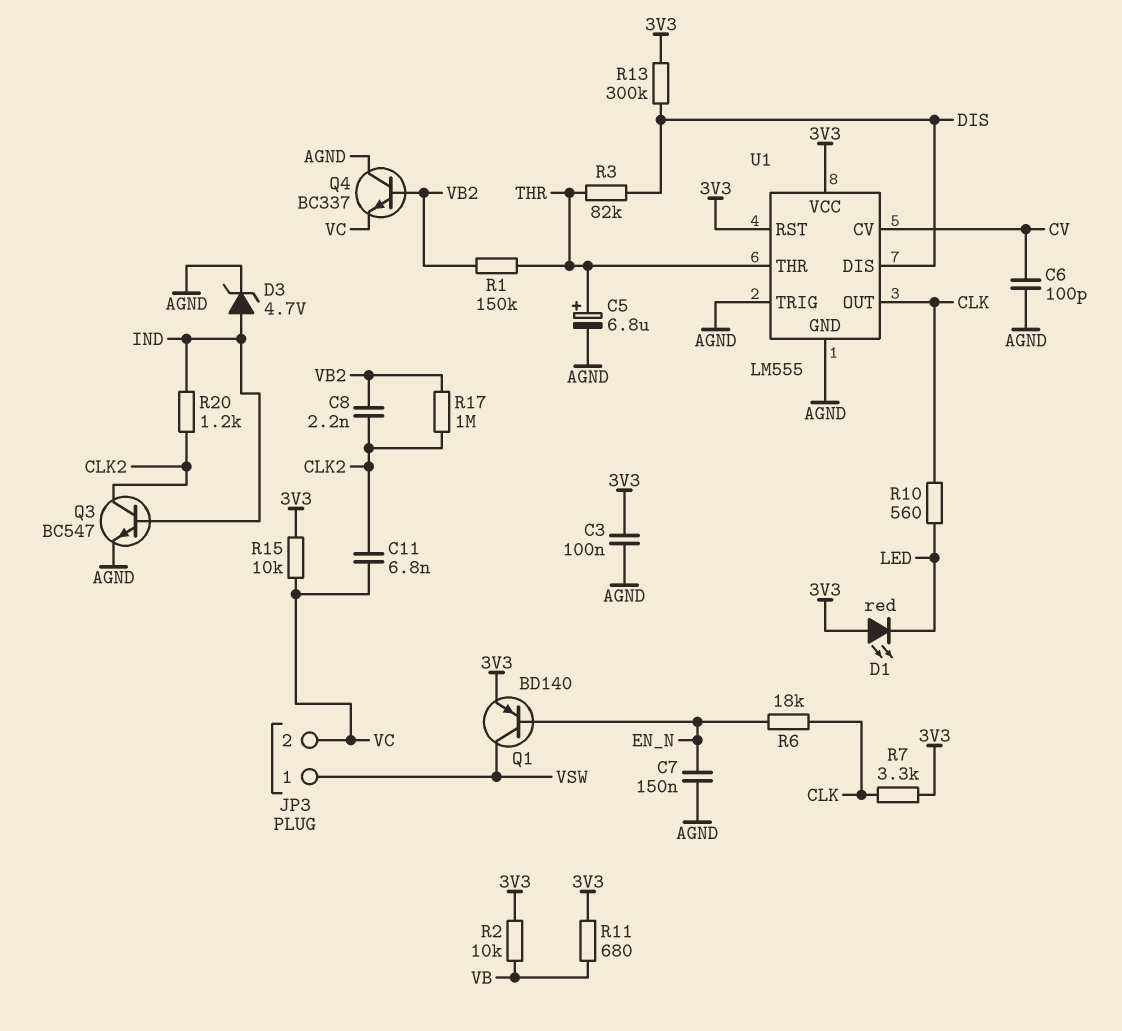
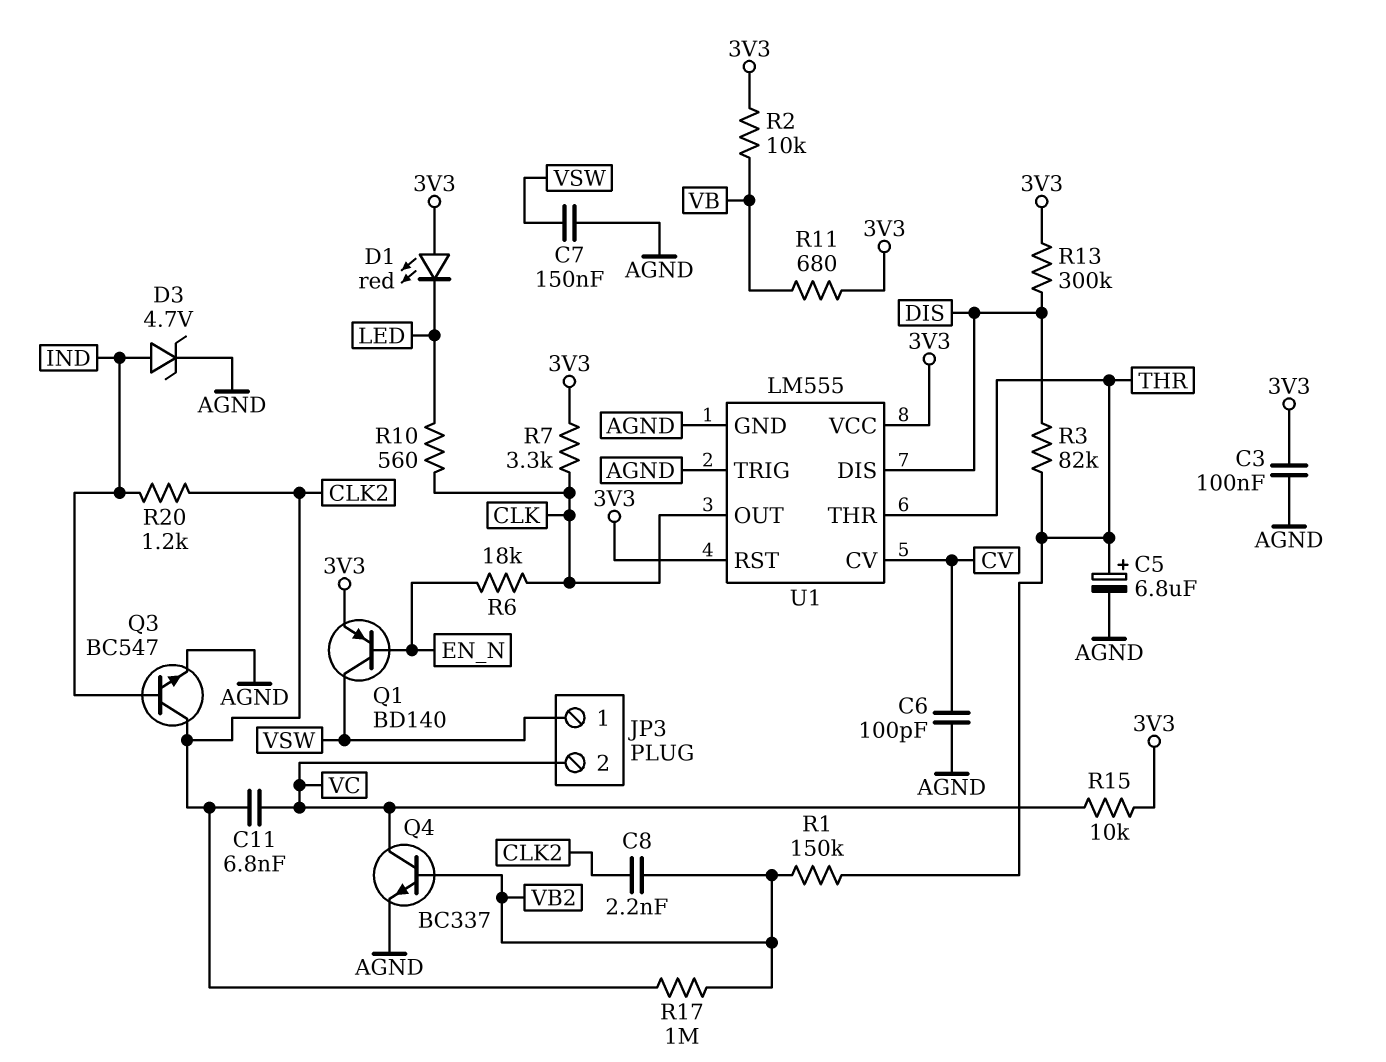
C7: 150nF (AGND, EN_N) -> 150nF (AGND, VSW)
Q4: NPN BC337 (B VB2, C AGND, E VC) -> NPN BC337 (B VB2, C VC, E AGND)

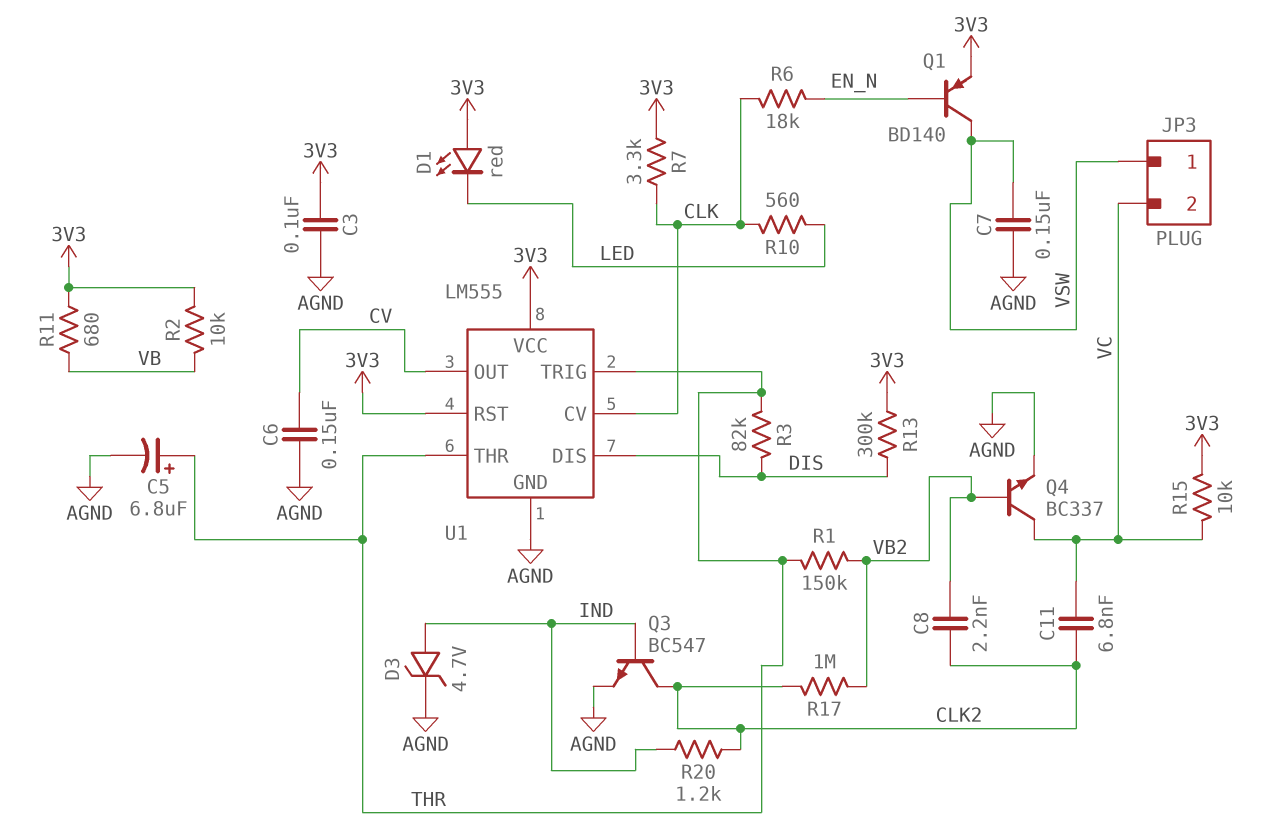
C6: 100pF (AGND, CV) -> 150nF (AGND, CV)
U1 pin CV: CV -> CLK
U1 pin OUT: CLK -> CV
U1 pin TRIG: AGND -> THR

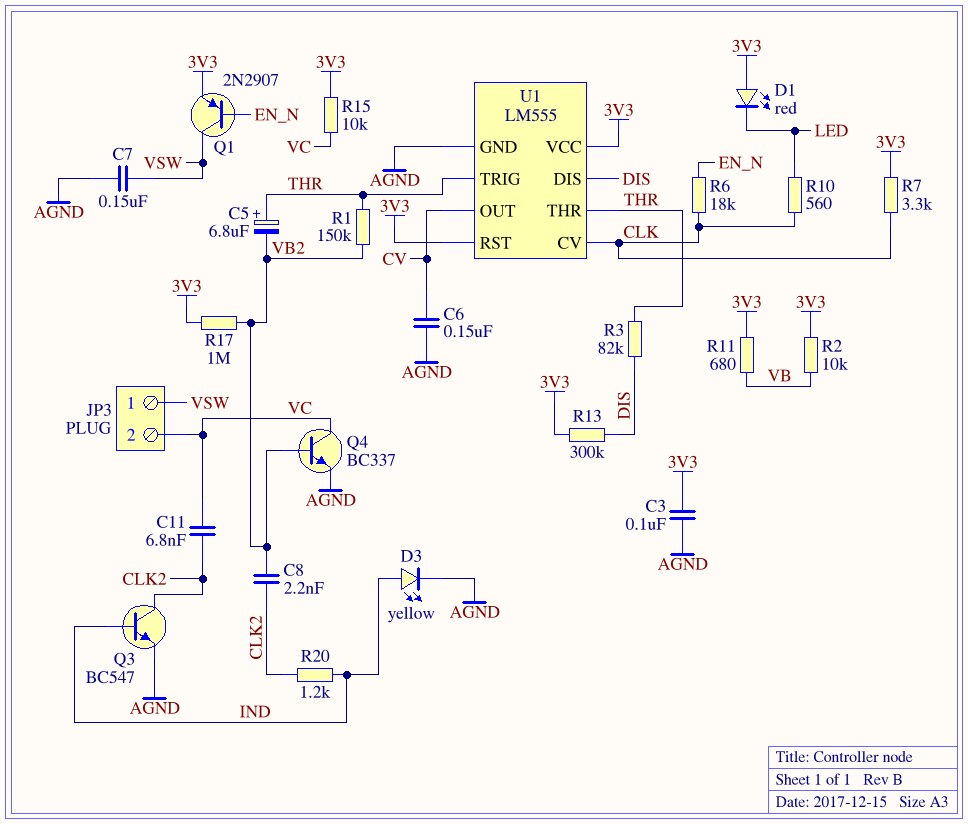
C5: 6.8uF (plus THR, minus AGND) -> 6.8uF (plus THR, minus VB2)
D3: zener 4.7V (A IND, K AGND) -> LED yellow (A IND, K AGND)
Q1: PNP BD140 (B EN_N, C VSW, E 3V3) -> PNP 2N2907 (B EN_N, C VSW, E 3V3)
R17: 1M (CLK2, VB2) -> 1M (3V3, VB2)

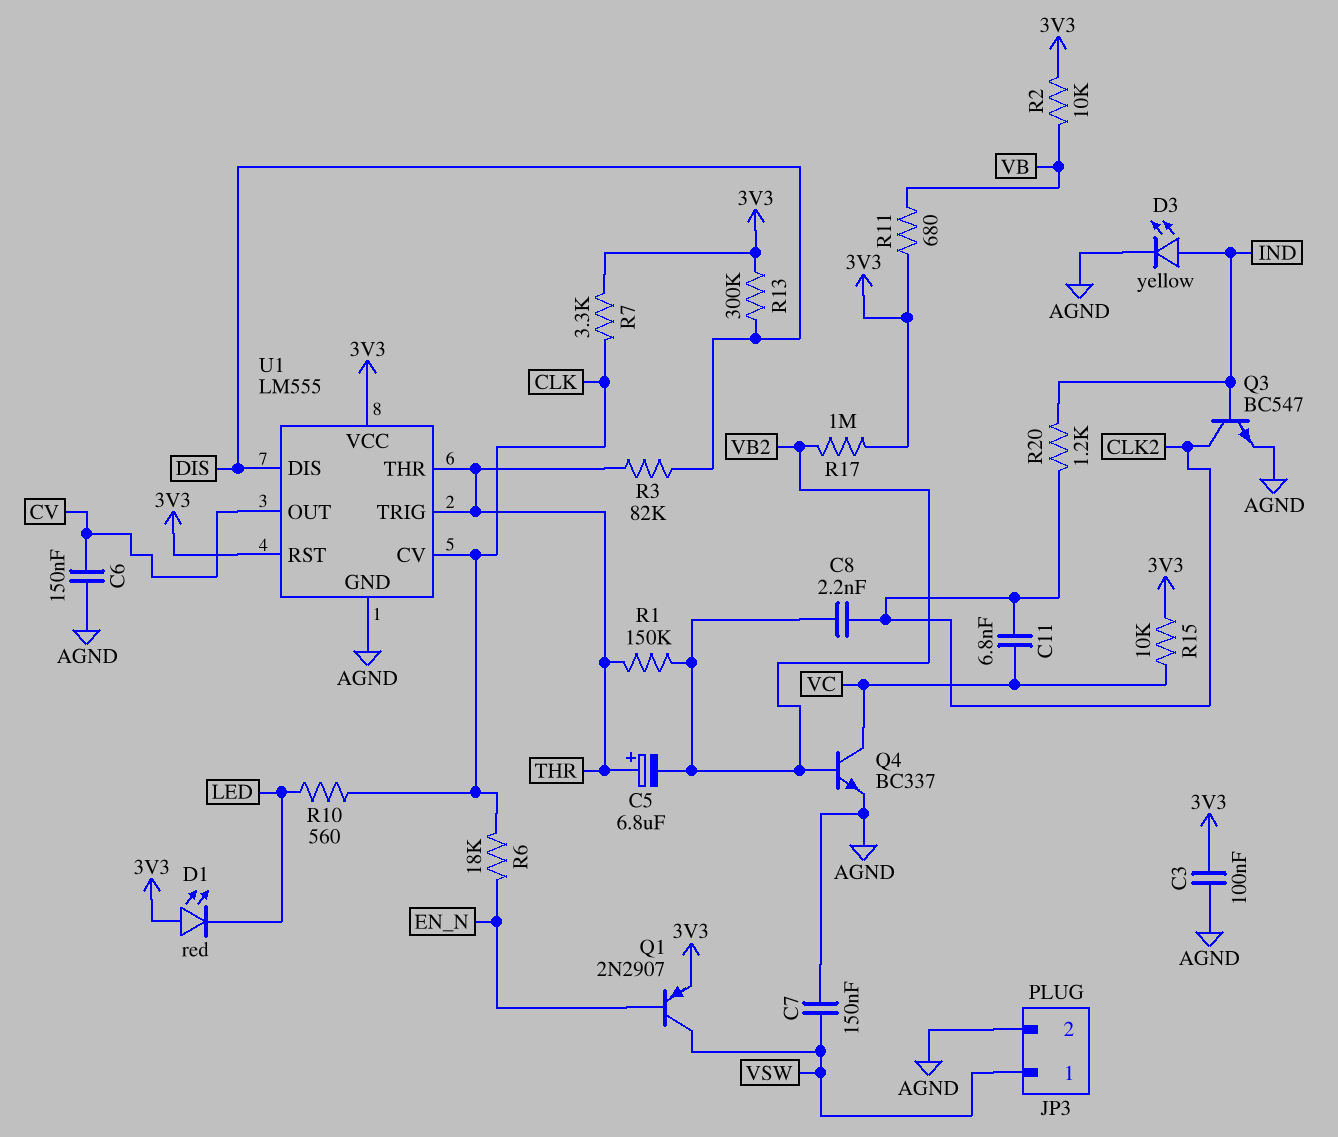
JP3 pin 2: VC -> AGND

